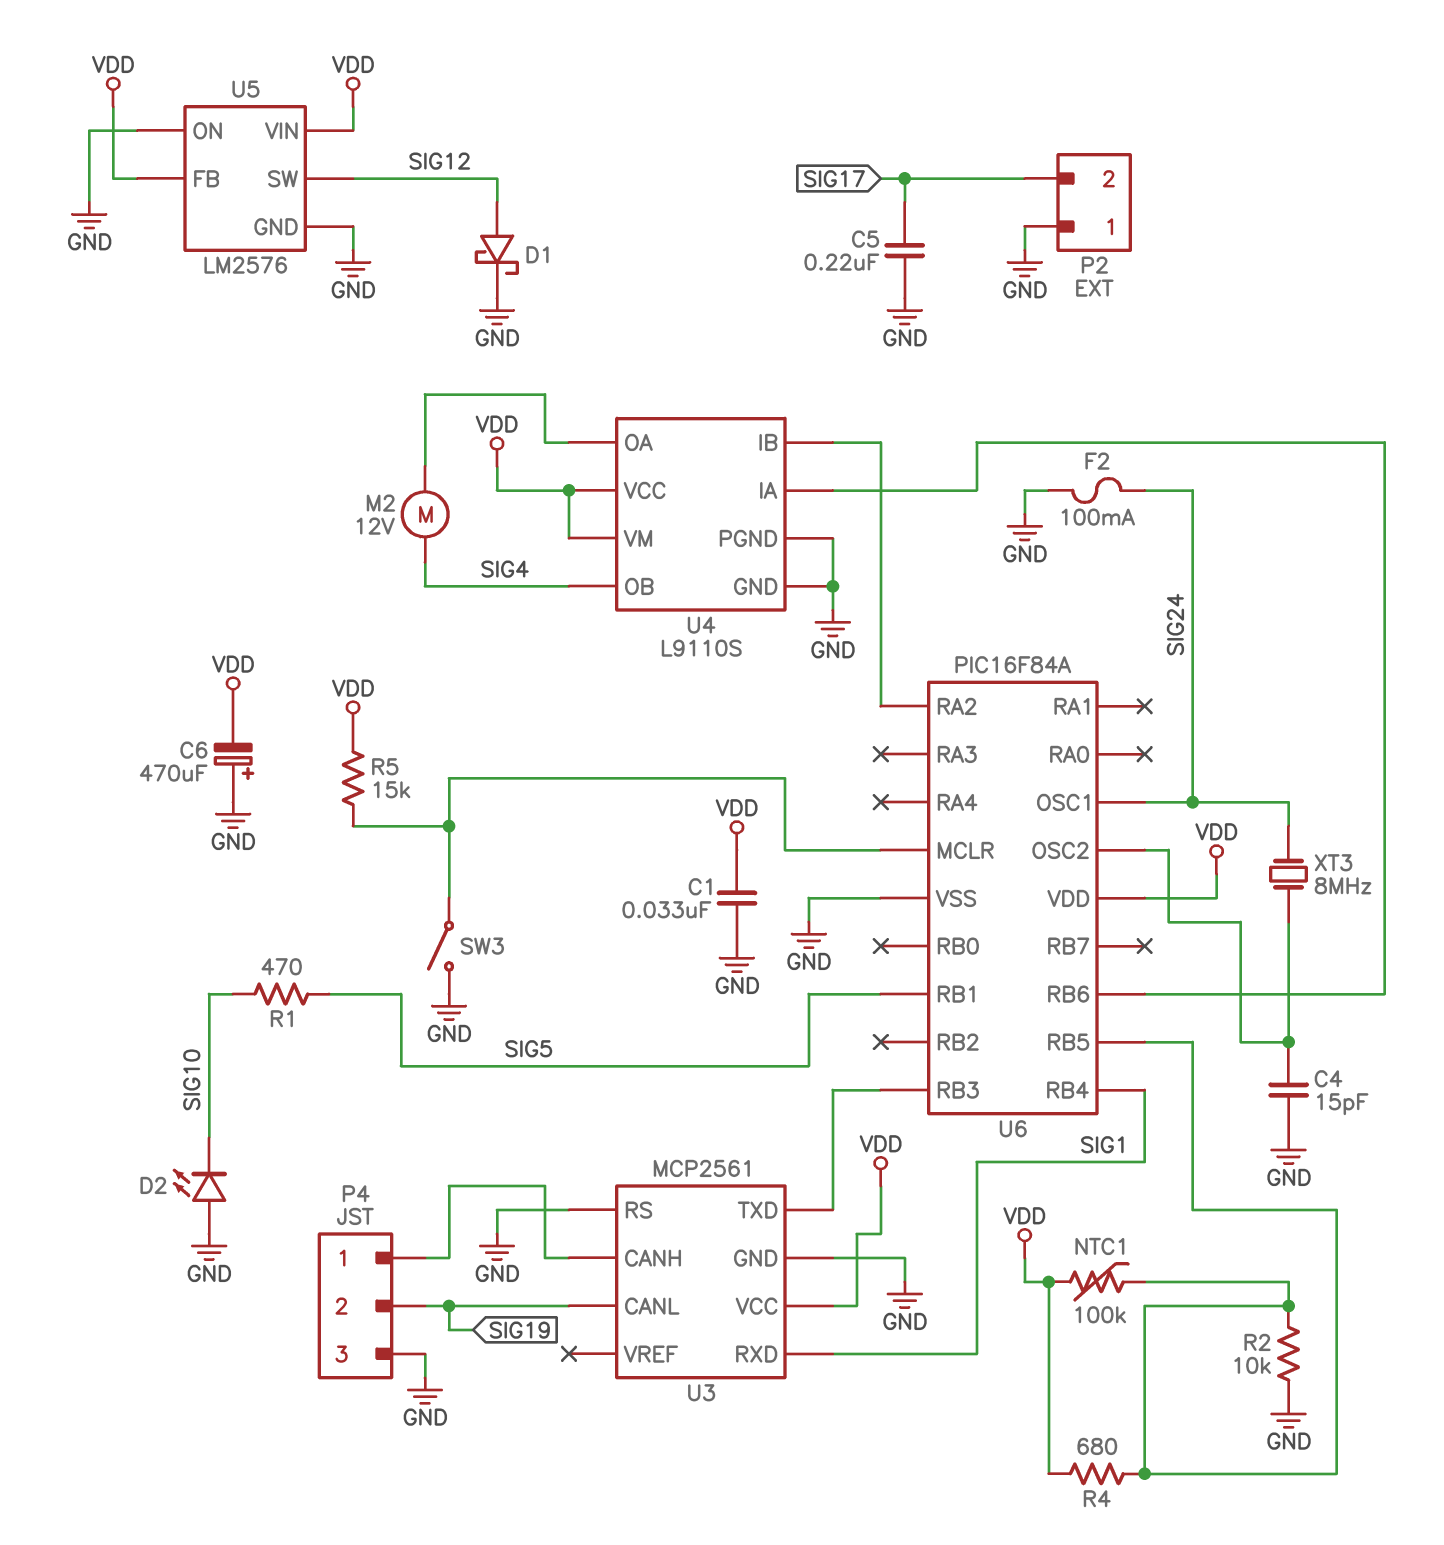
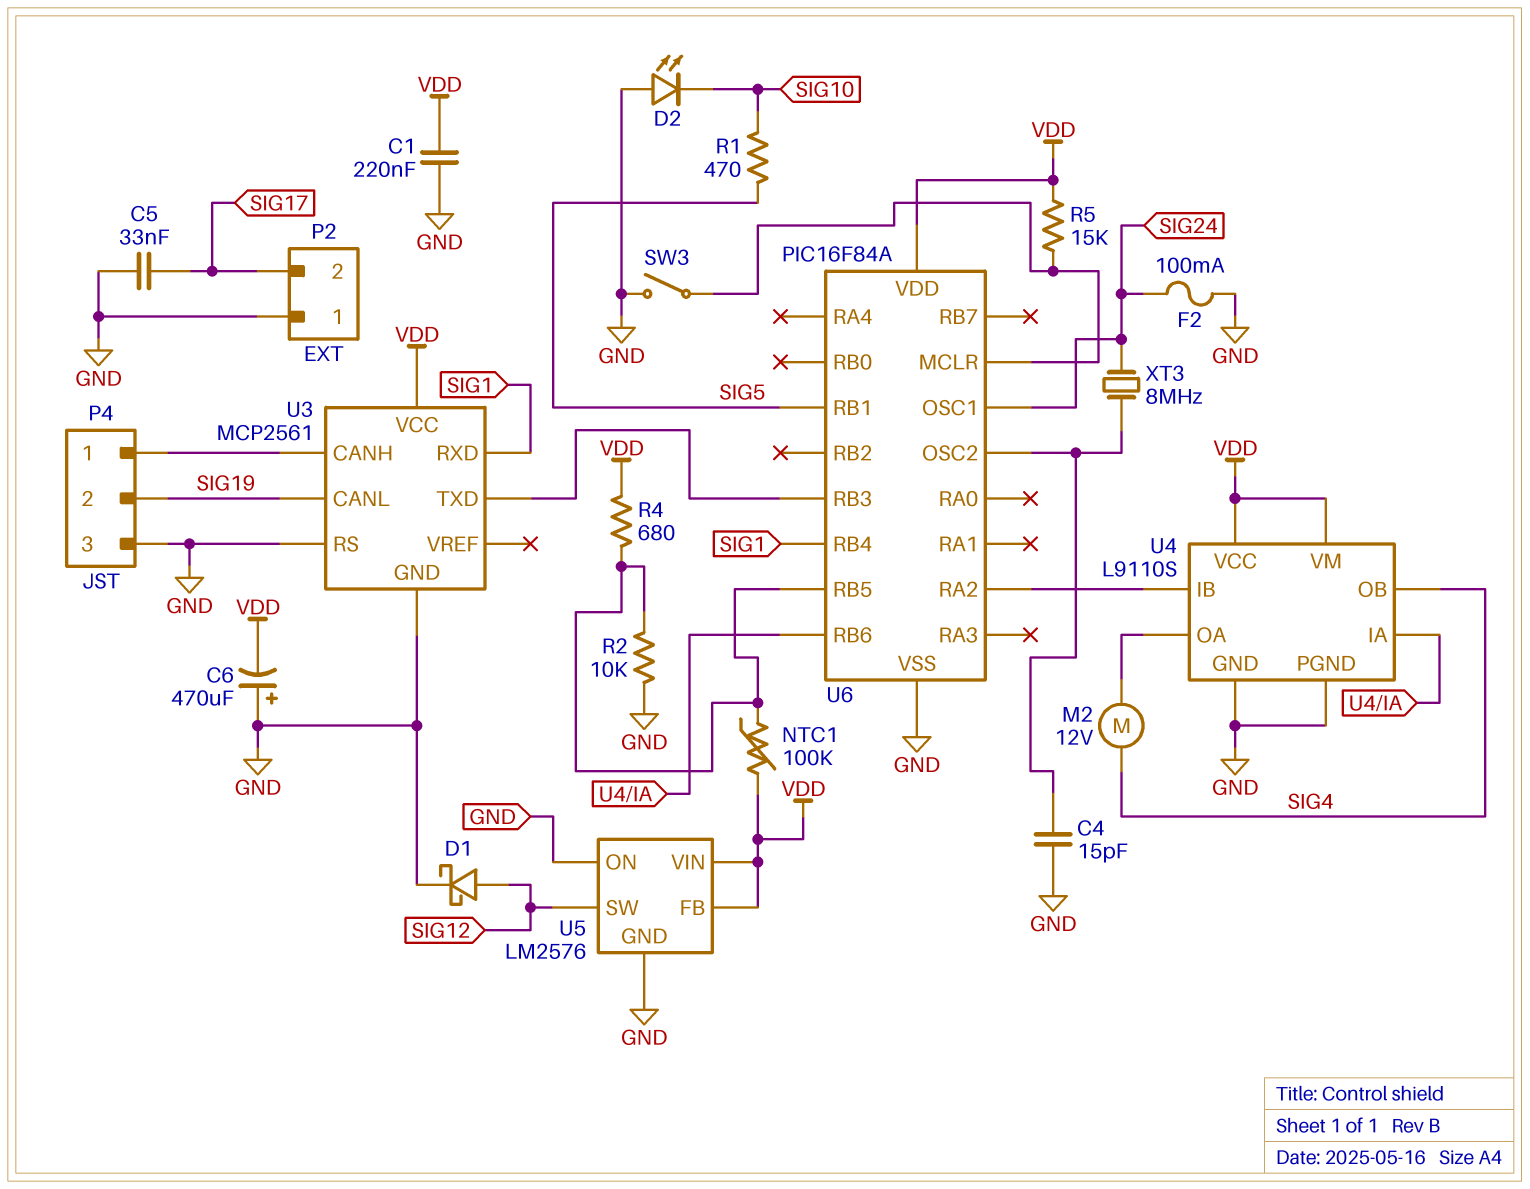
C1: 33nF (GND, VDD) -> 220nF (GND, VDD)
C5: 220nF (GND, SIG17) -> 33nF (GND, SIG17)

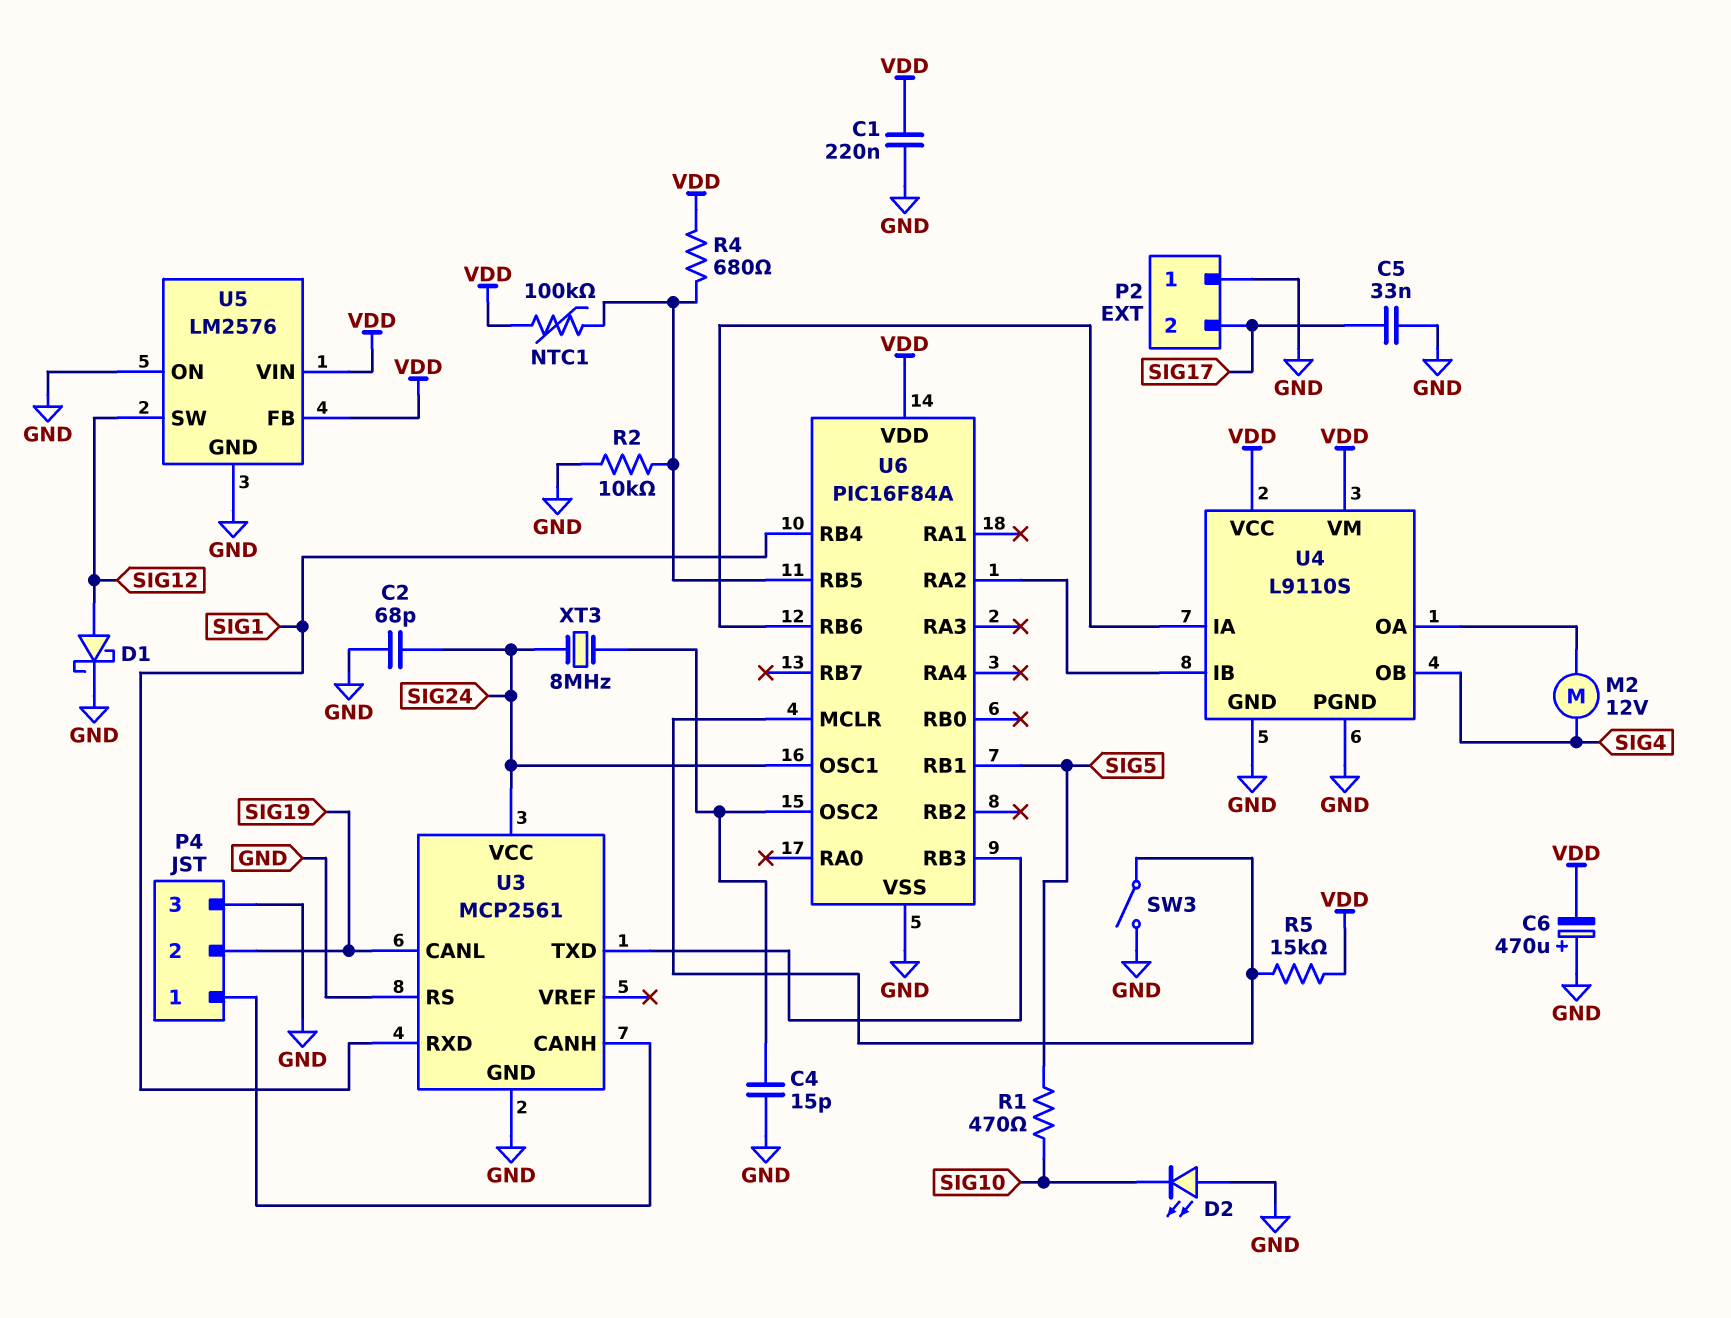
C2: none -> 68pF (GND, SIG24)
F2: 100mA (GND, SIG24) -> none
U3 pin VCC: VDD -> SIG24

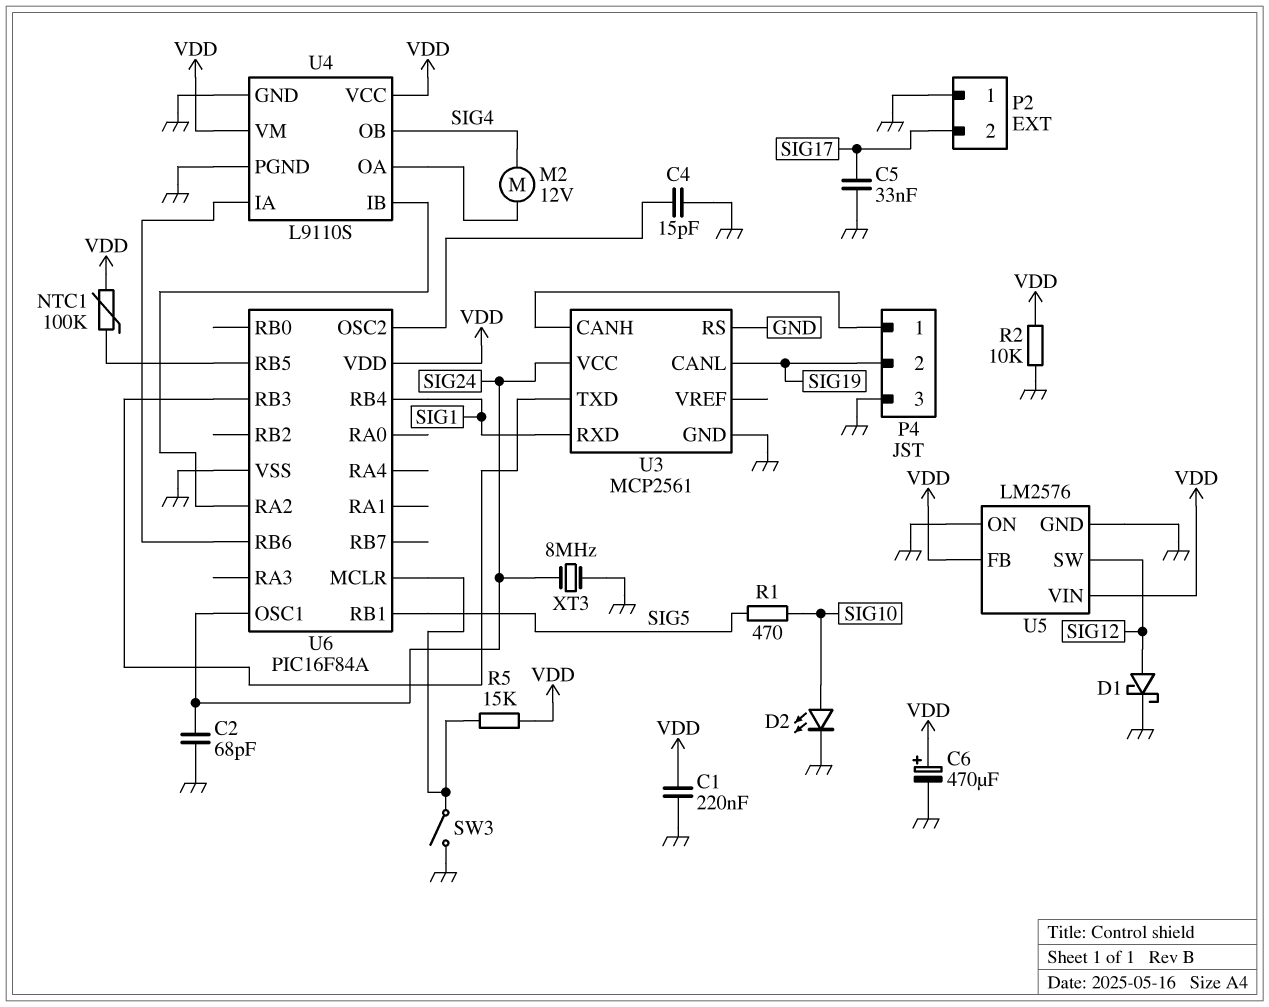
C6: 470uF (plus GND, minus VDD) -> 470uF (plus VDD, minus GND)
D2: LED (A GND, K SIG10) -> LED (A SIG10, K GND)
R2: 10k (GND, U6/RB5) -> 10k (GND, VDD)
R4: 680 (U6/RB5, VDD) -> none
XT3: 8MHz (SIG24, U6/OSC2) -> 8MHz (GND, SIG24)

